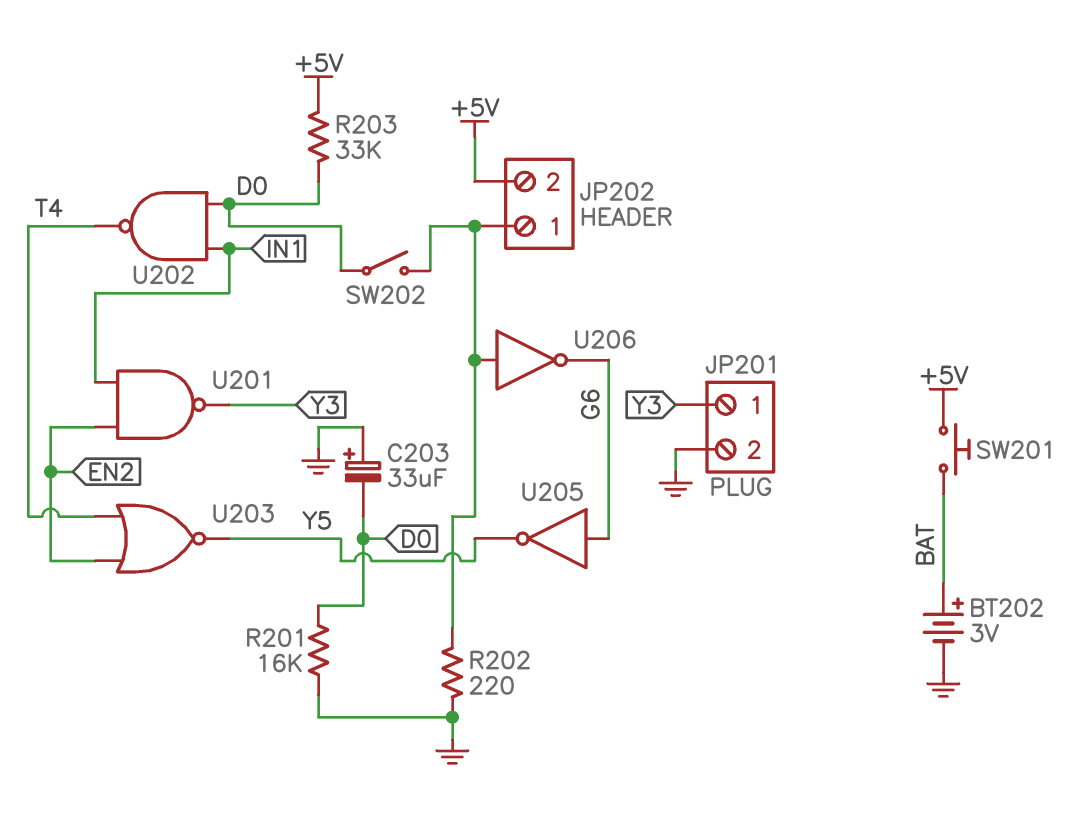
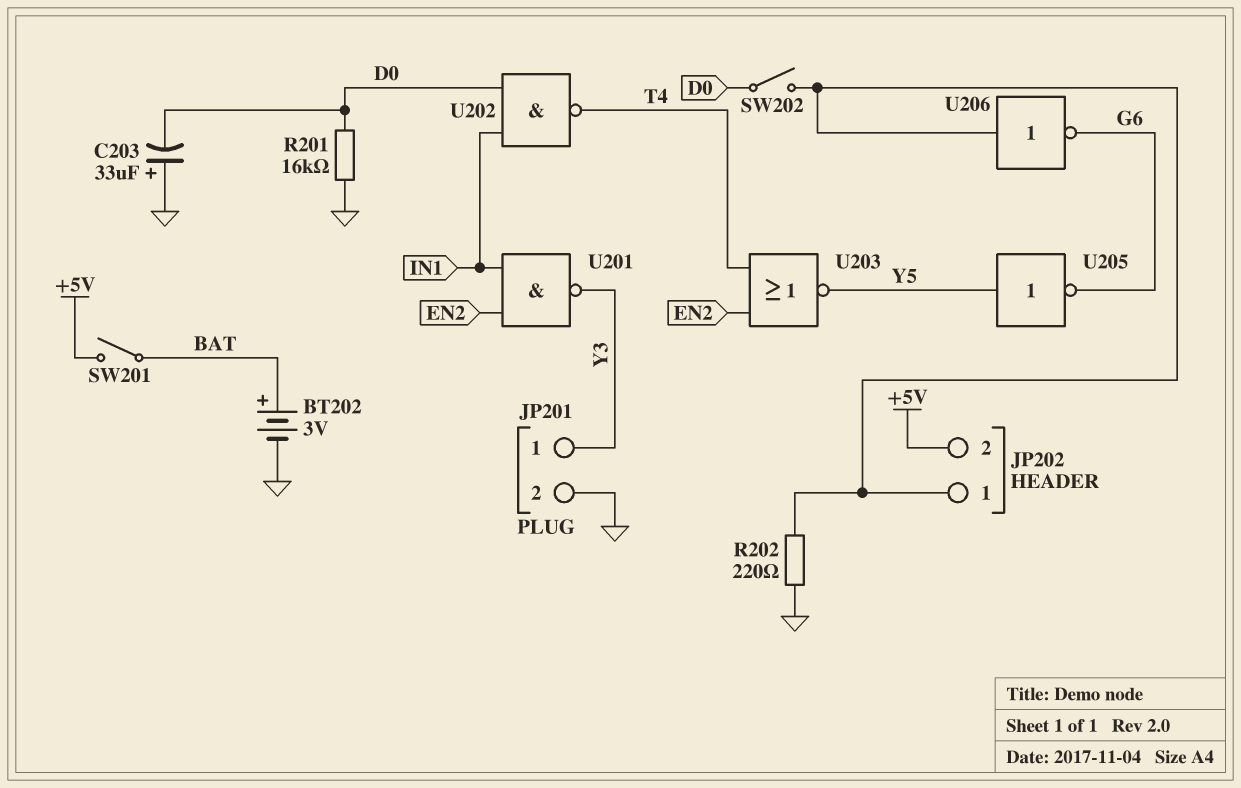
R203: 33k (+5V, D0) -> none
SW201: button (+5V, BAT) -> switch (+5V, BAT)
U205: NOT (in G6, out Y5) -> NOT (in Y5, out G6)

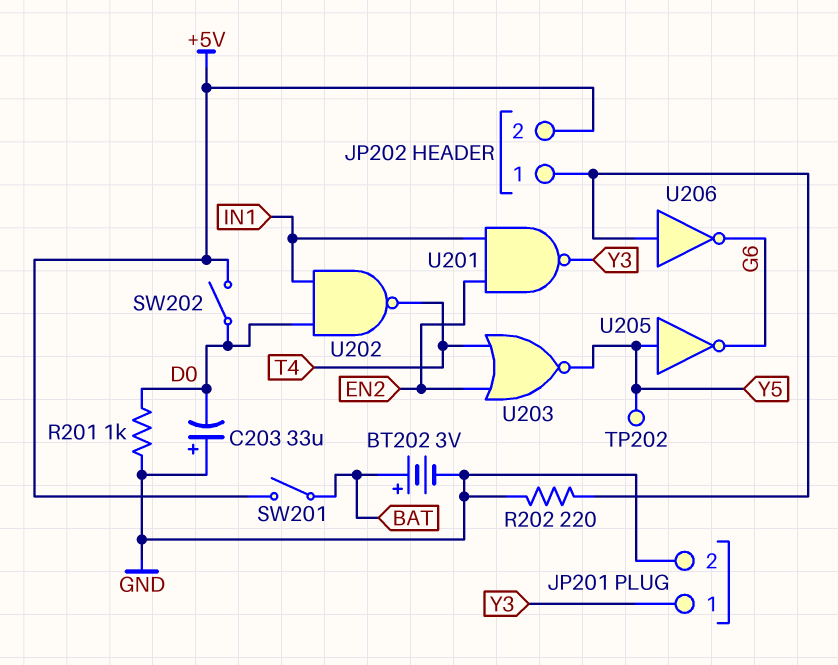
R201: 16k (D0, GND) -> 1k (D0, GND)
SW202: switch (D0, JP202/1) -> switch (+5V, D0)
TP202: none -> test point (Y5)

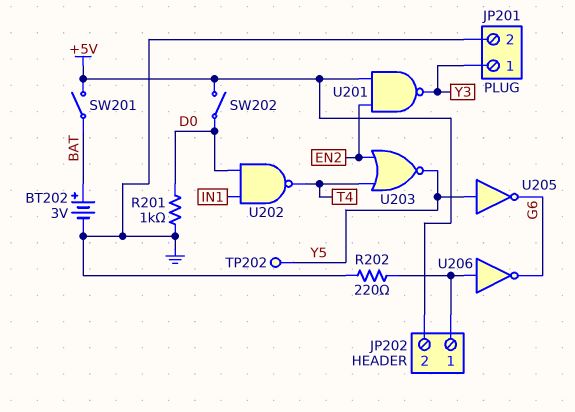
C203: 33uF (plus GND, minus D0) -> none
U201: NAND (in EN2, in IN1, out Y3) -> NAND (in +5V, in EN2, out Y3)

